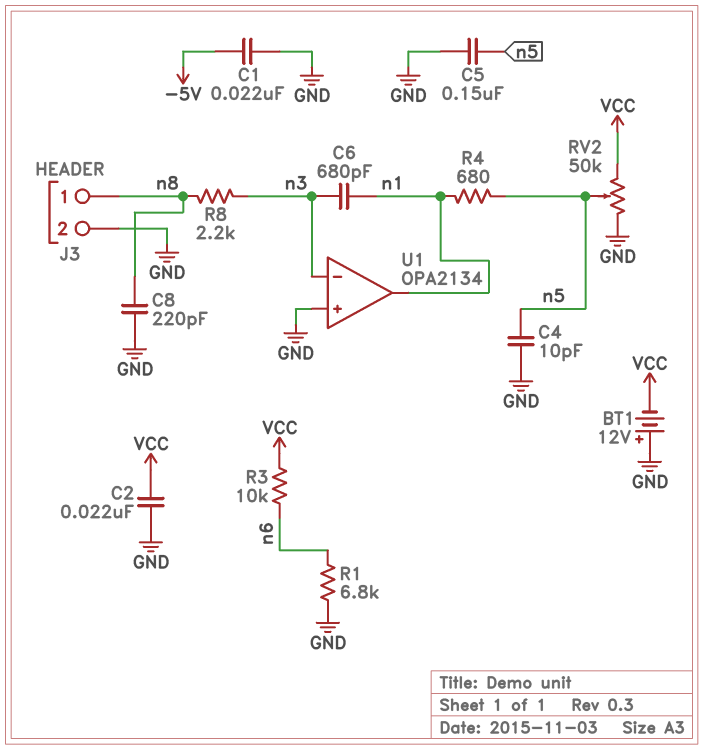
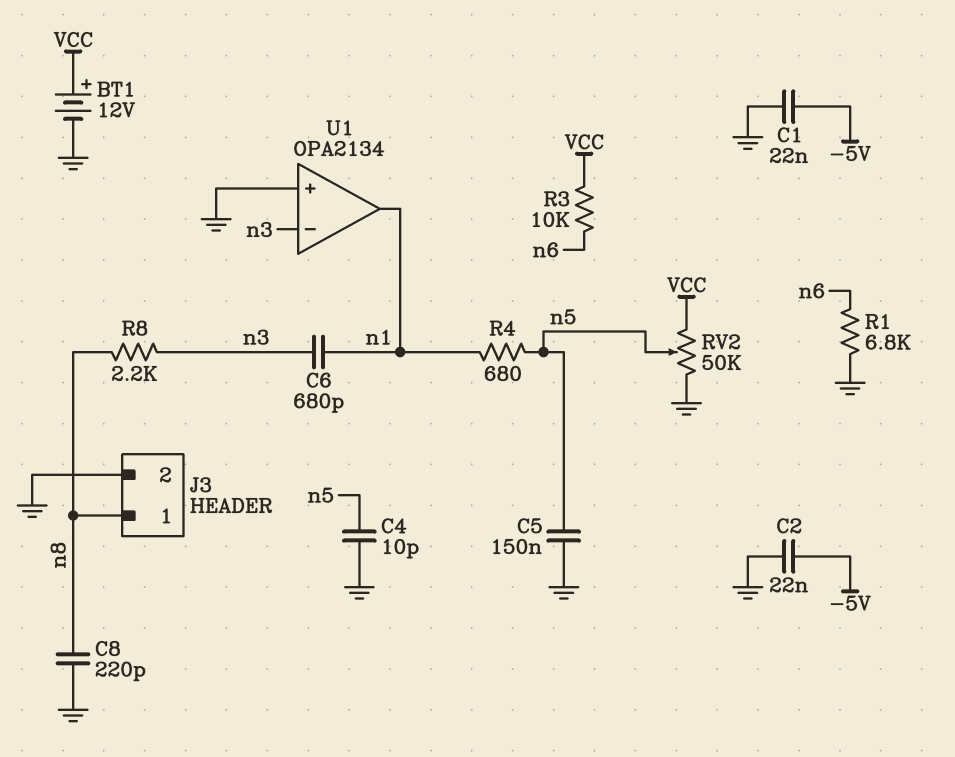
BT1: 12V (plus GND, minus VCC) -> 12V (plus VCC, minus GND)
C2: 22nF (GND, VCC) -> 22nF (-5V, GND)

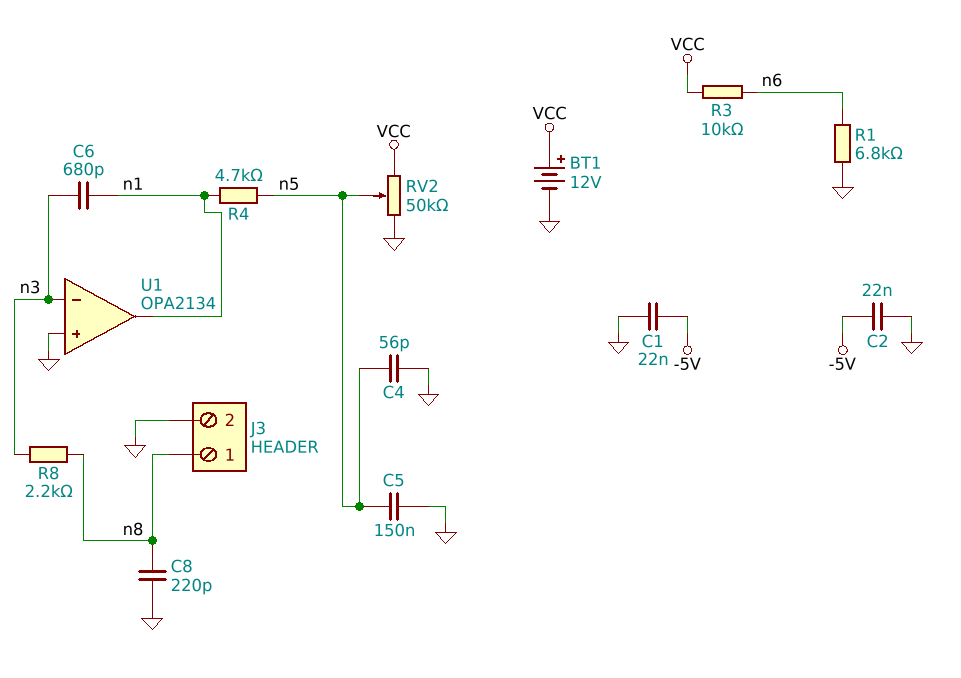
C4: 10pF (GND, n5) -> 56pF (GND, n5)
R4: 680 (n1, n5) -> 4.7k (n1, n5)

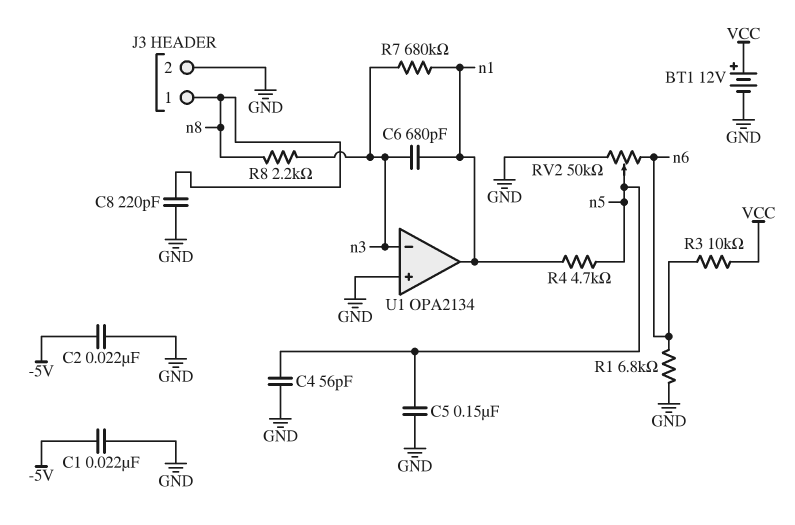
R7: none -> 680k (n1, n3)
RV2: 50k (GND, VCC, wiper n5) -> 50k (GND, n6, wiper n5)

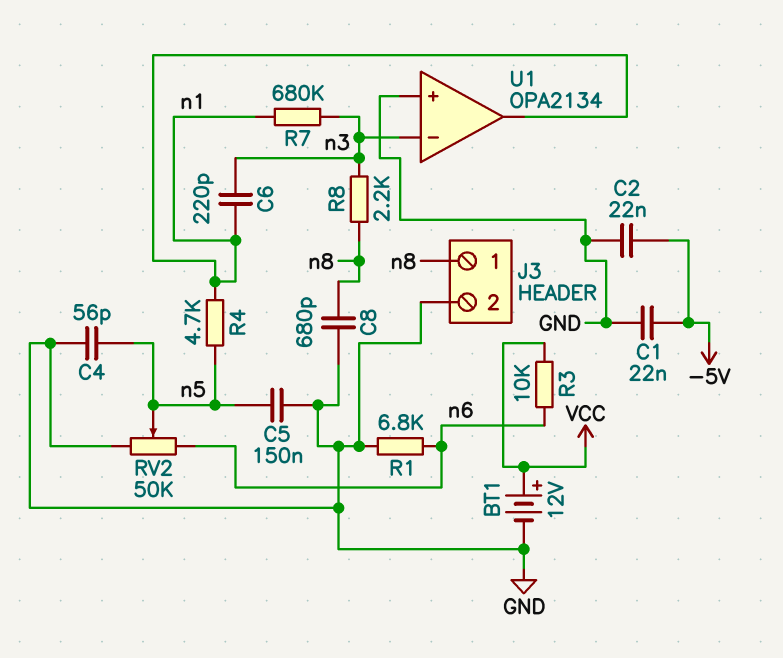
C6: 680pF (n1, n3) -> 220pF (n1, n3)
C8: 220pF (GND, n8) -> 680pF (GND, n8)

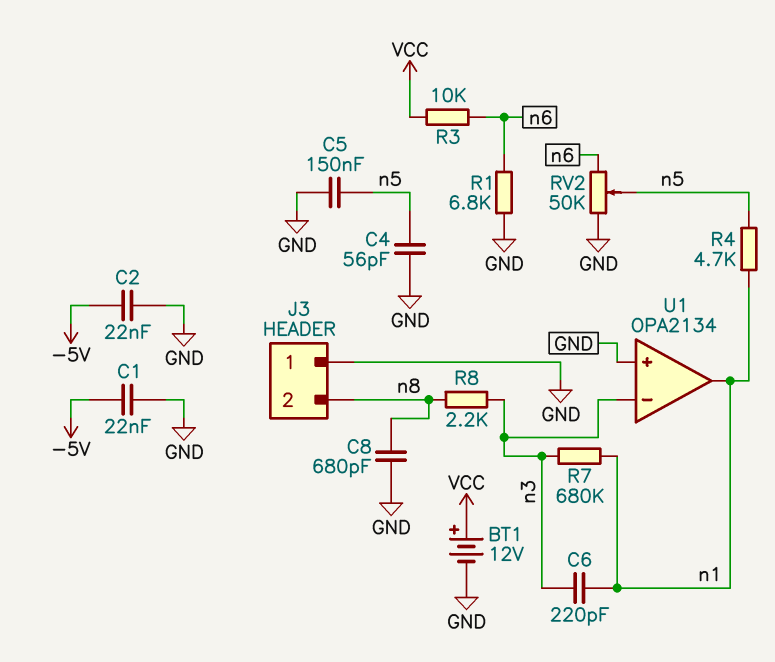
J3 pin 1: n8 -> GND
J3 pin 2: GND -> n8

